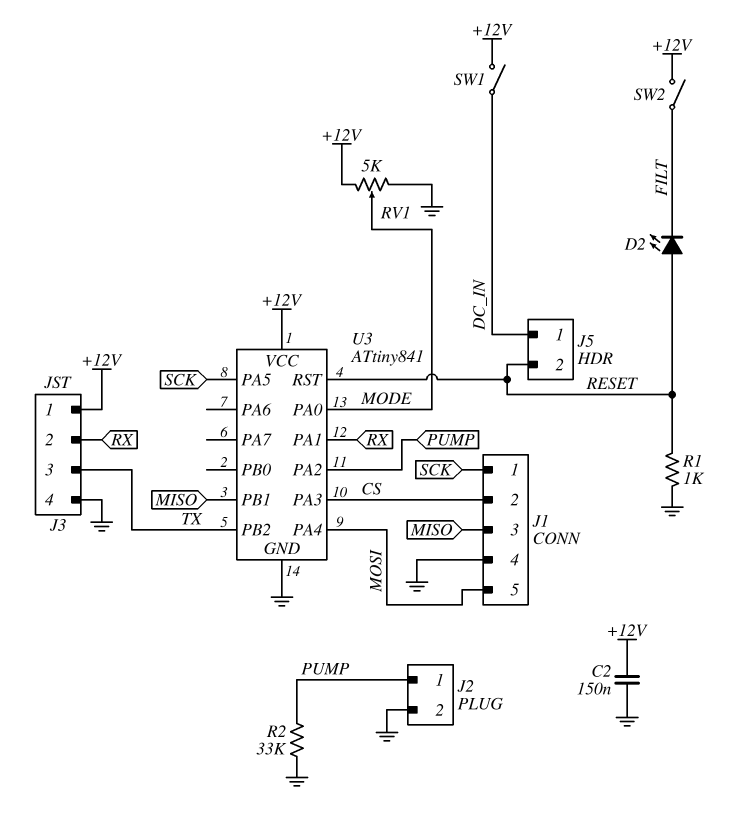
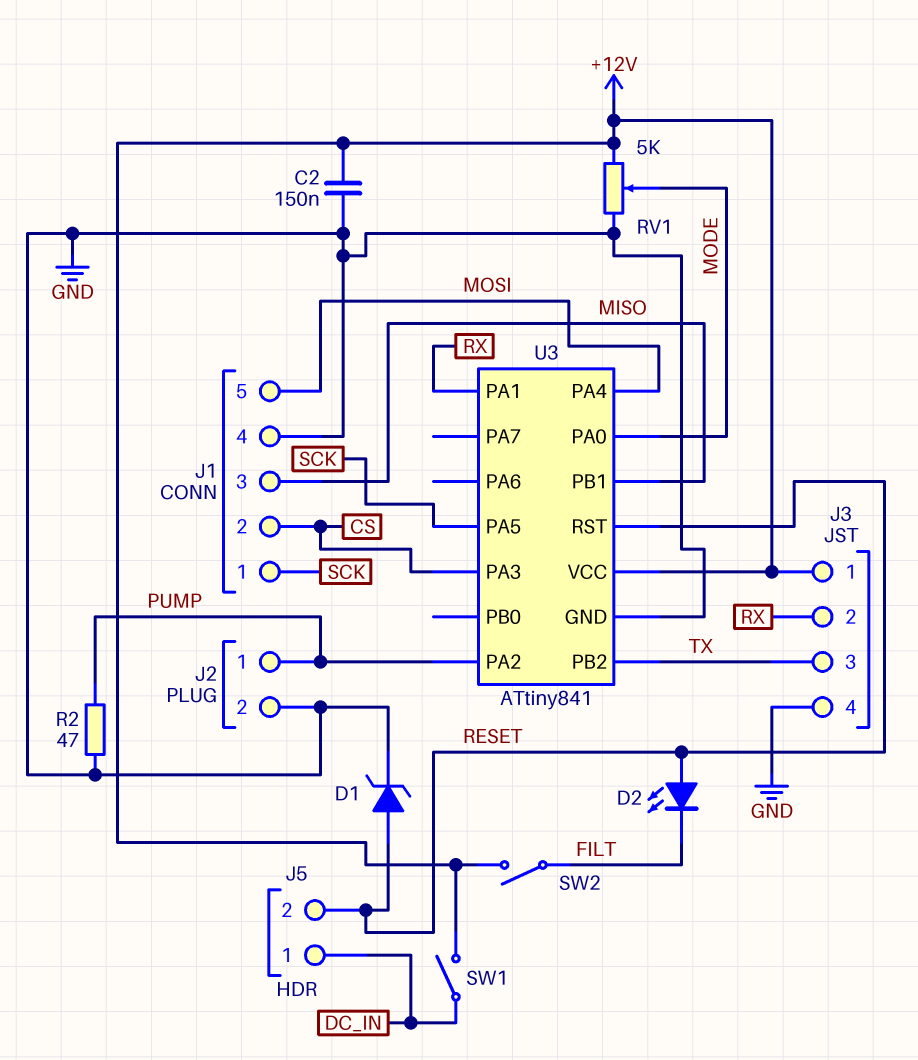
D1: none -> zener (A RESET, K GND)
R1: 1k (GND, RESET) -> none
R2: 33k (GND, PUMP) -> 47 (GND, PUMP)

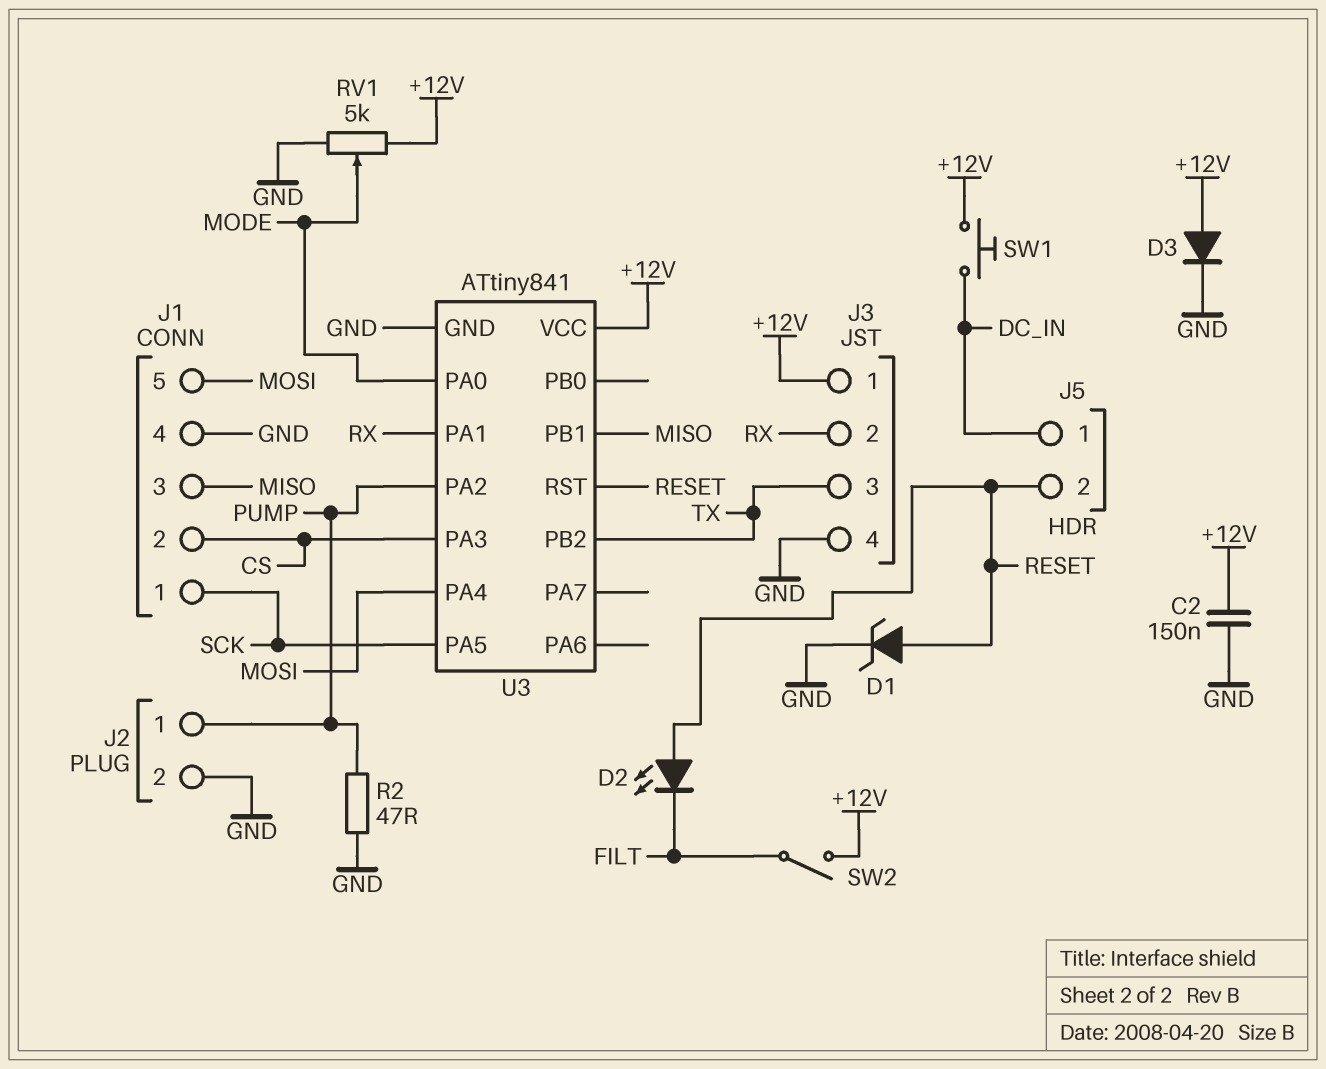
D3: none -> diode (A +12V, K GND)
SW1: switch (+12V, DC_IN) -> button (+12V, DC_IN)

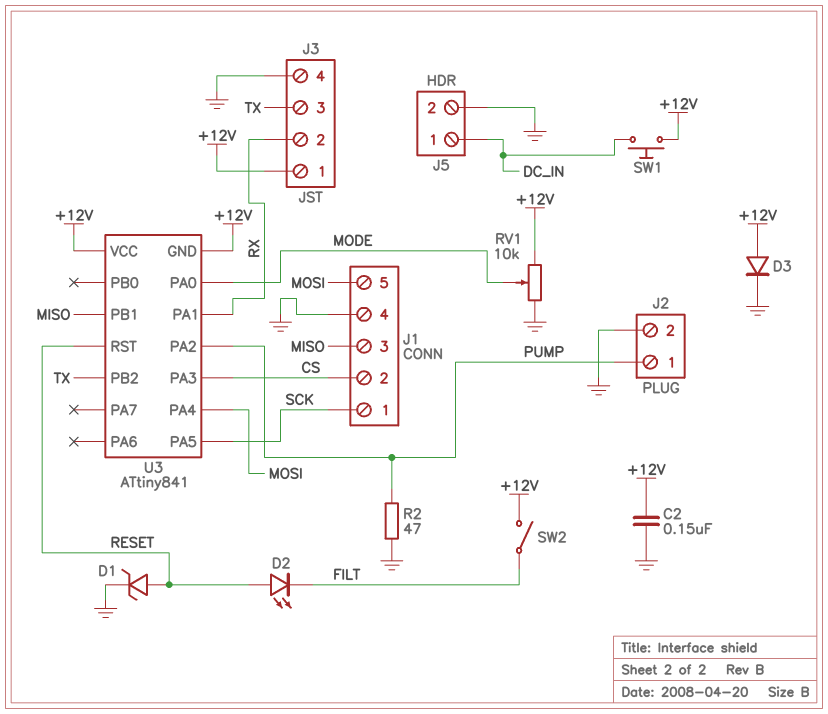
J5 pin 2: RESET -> GND
RV1: 5k (+12V, GND, wiper MODE) -> 10k (+12V, GND, wiper MODE)
U3 pin GND: GND -> +12V

